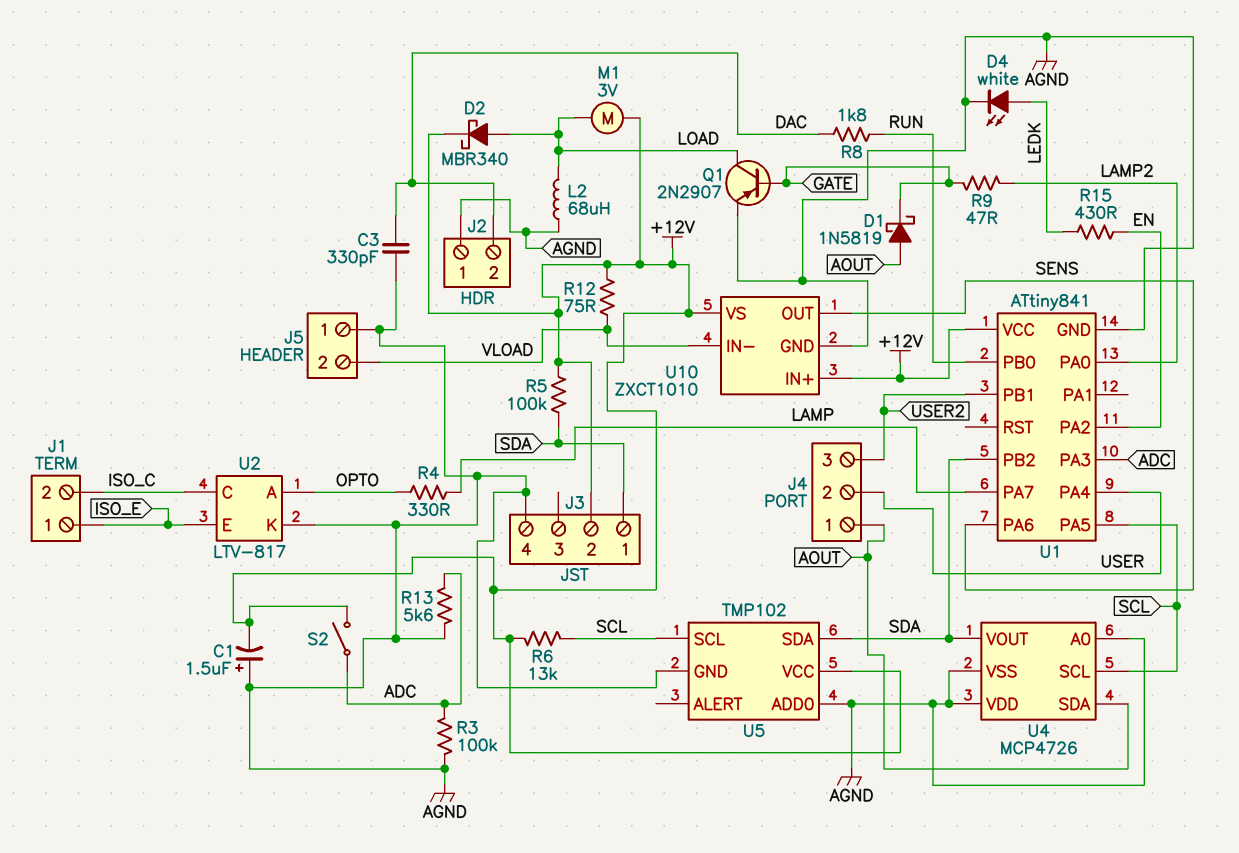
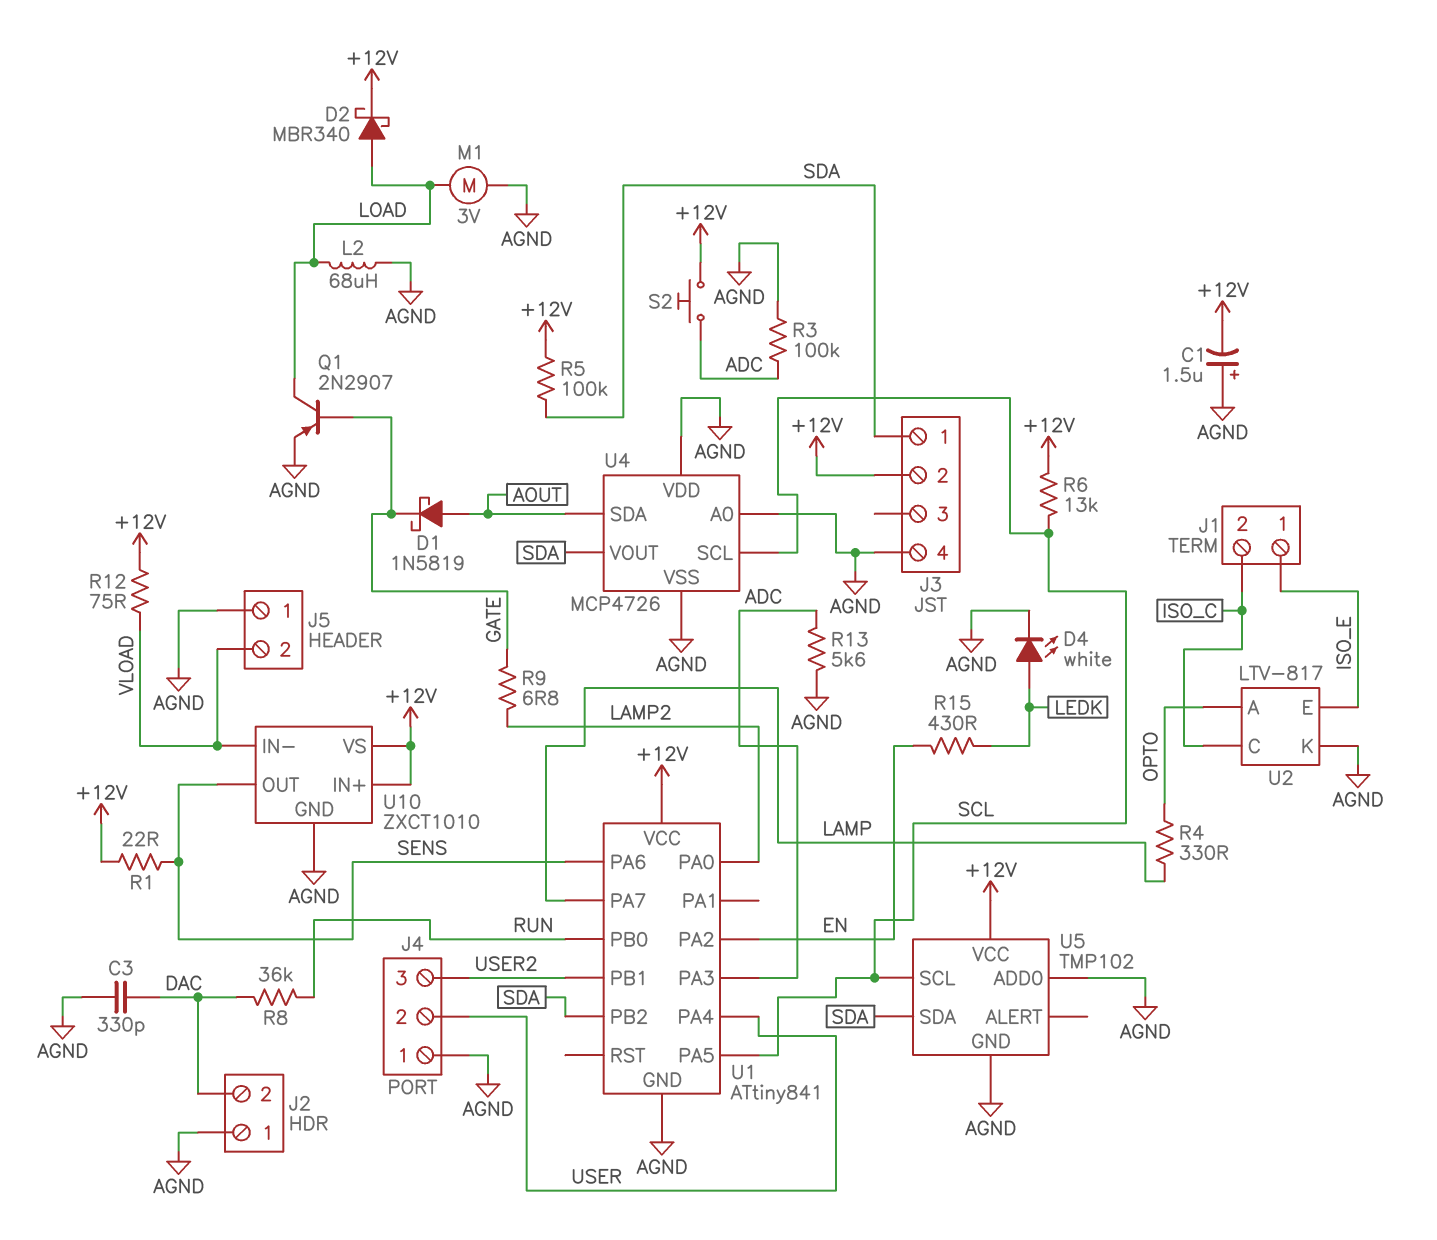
J4 pin 1: AOUT -> AGND
M1: motor 3V (+12V, LOAD) -> motor 3V (AGND, LOAD)
R1: none -> 22 (+12V, SENS)
R8: 1.8k (DAC, RUN) -> 36k (DAC, RUN)
R9: 47 (GATE, LAMP2) -> 6.8 (GATE, LAMP2)
S2: switch (+12V, ADC) -> button (+12V, ADC)

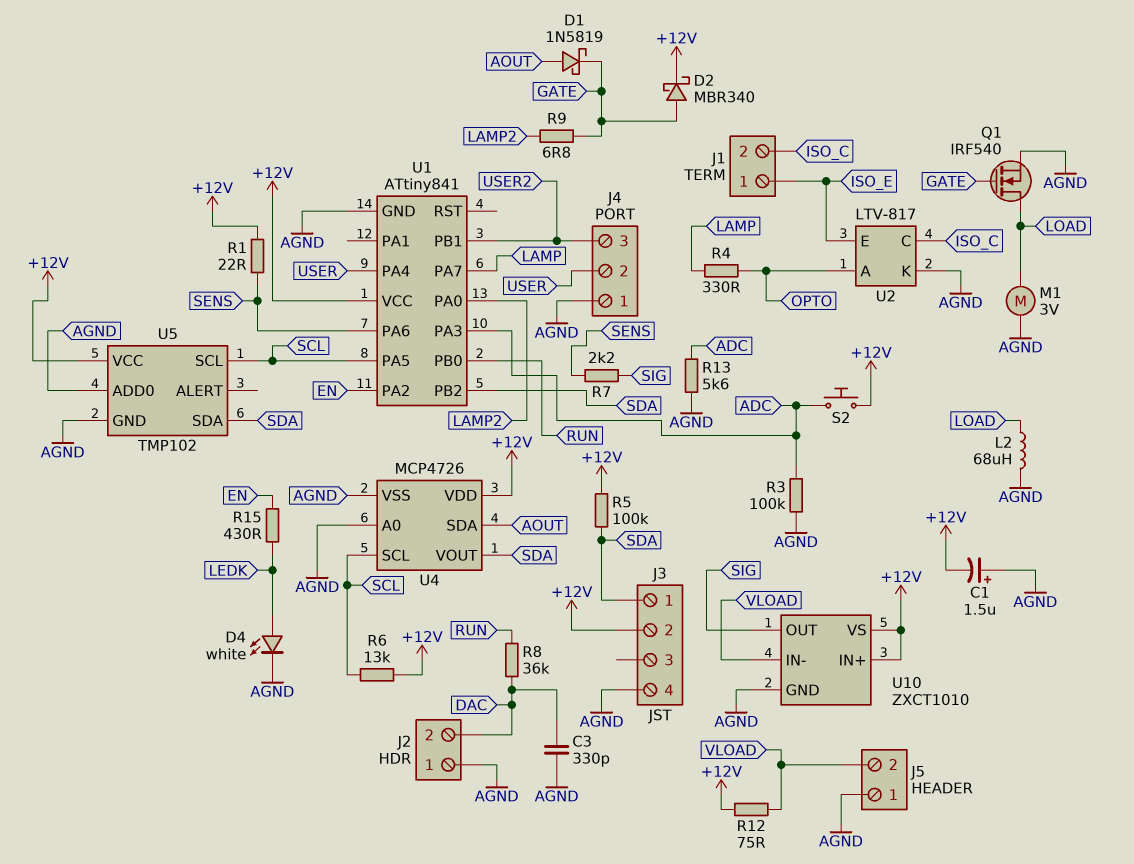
D2: schottky MBR340 (A LOAD, K +12V) -> schottky MBR340 (A GATE, K +12V)
Q1: PNP 2N2907 (B GATE, C LOAD, E AGND) -> NMOS IRF540 (G GATE, D LOAD, S AGND)
R7: none -> 2.2k (SENS, SIG)
U4 pin VDD: AGND -> +12V
U10 pin OUT: SENS -> SIG

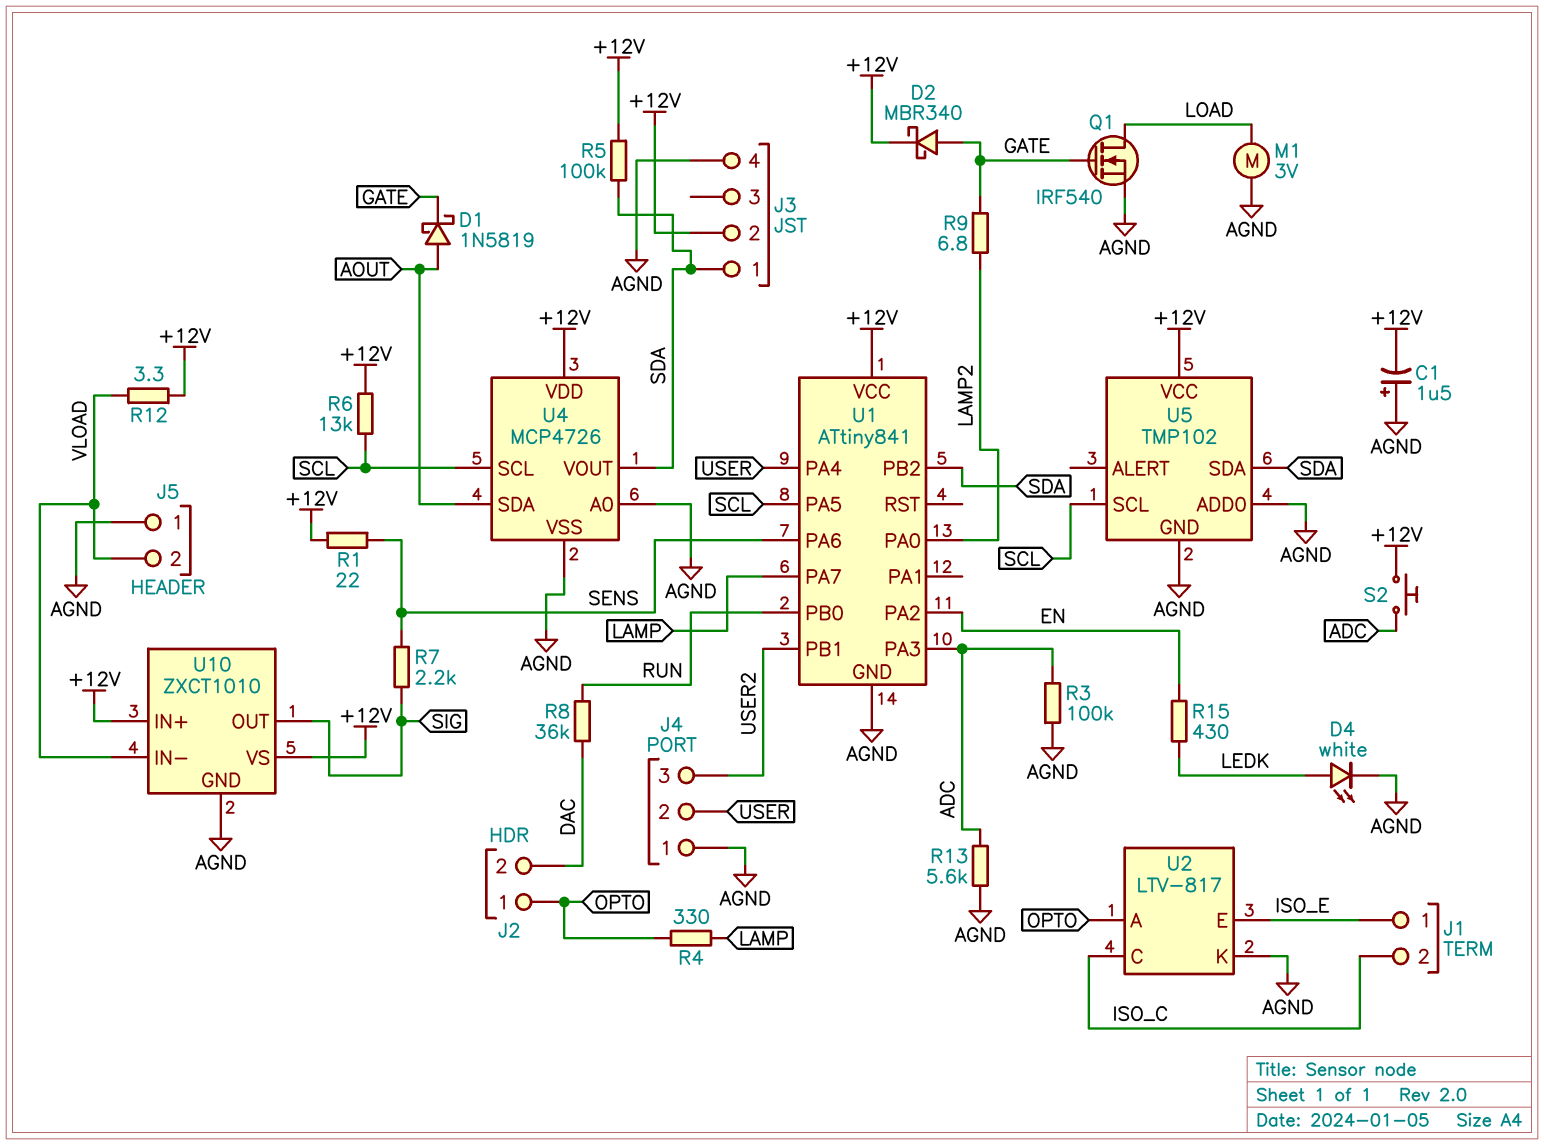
C3: 330pF (AGND, DAC) -> none
J2 pin 1: AGND -> OPTO
L2: 68uH (AGND, LOAD) -> none
R12: 75 (+12V, VLOAD) -> 3.3 (+12V, VLOAD)

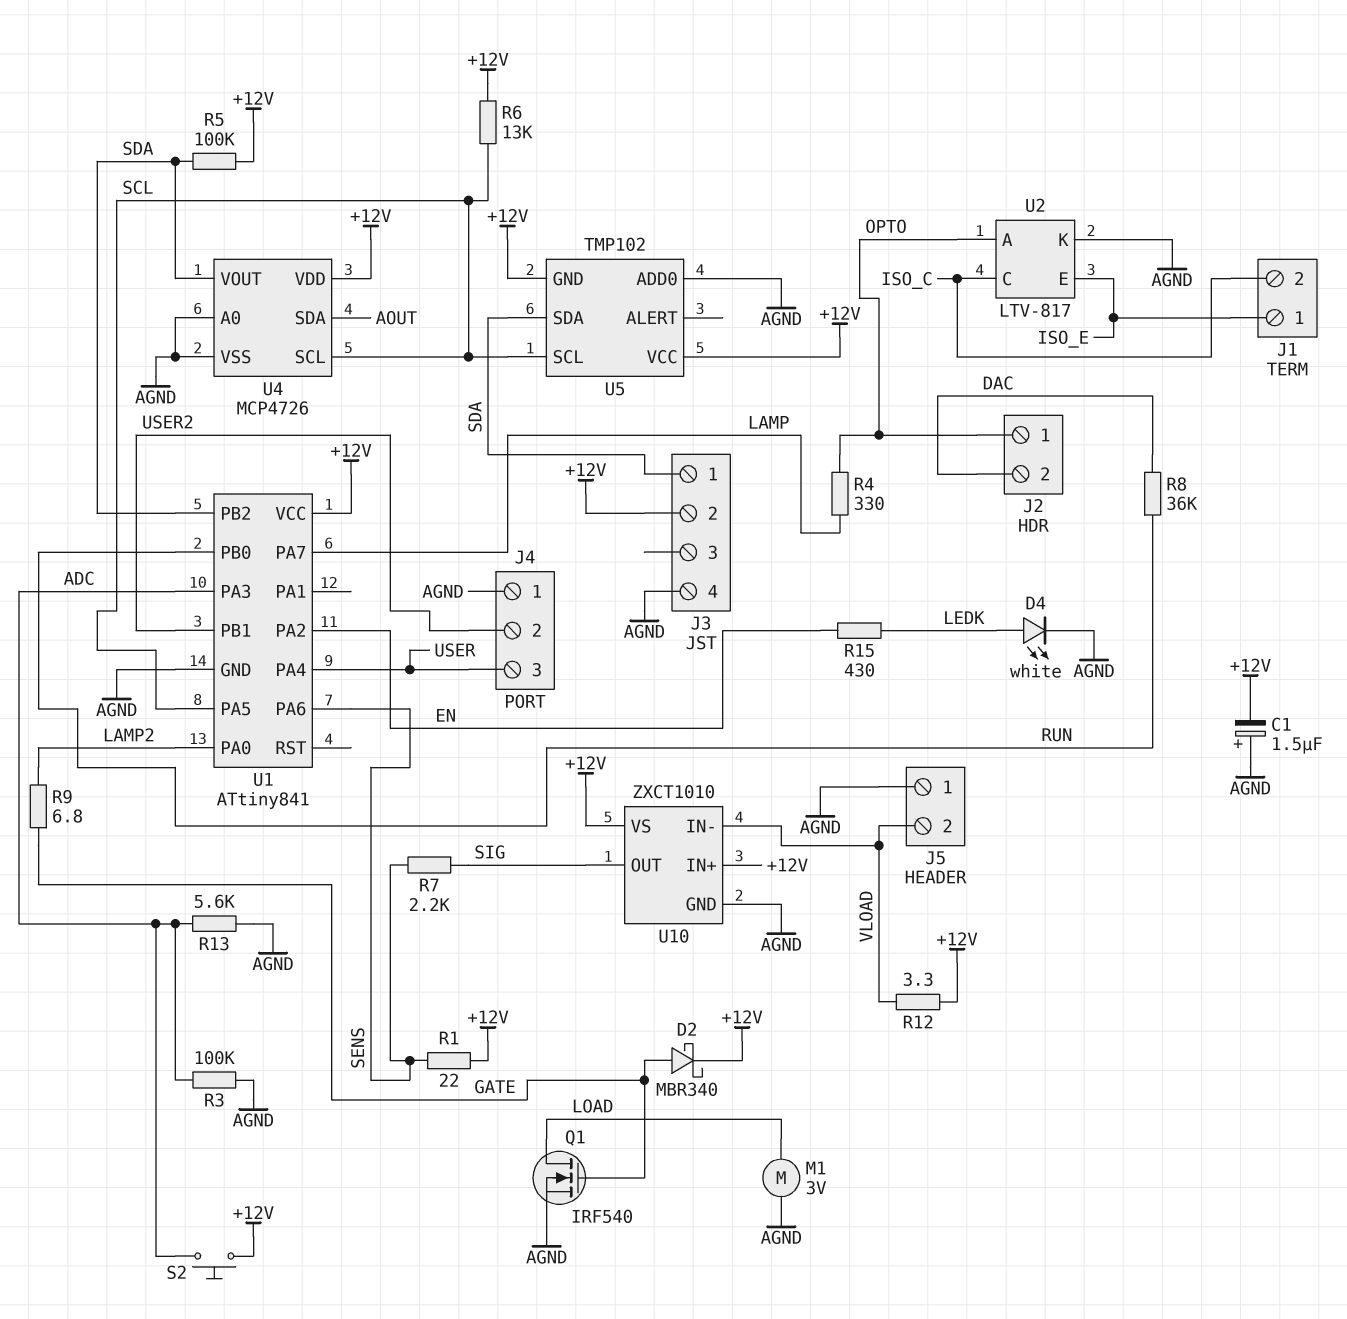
D1: schottky 1N5819 (A AOUT, K GATE) -> none
J4 pin 2: USER -> USER2
J4 pin 3: USER2 -> USER
U5 pin GND: AGND -> +12V

